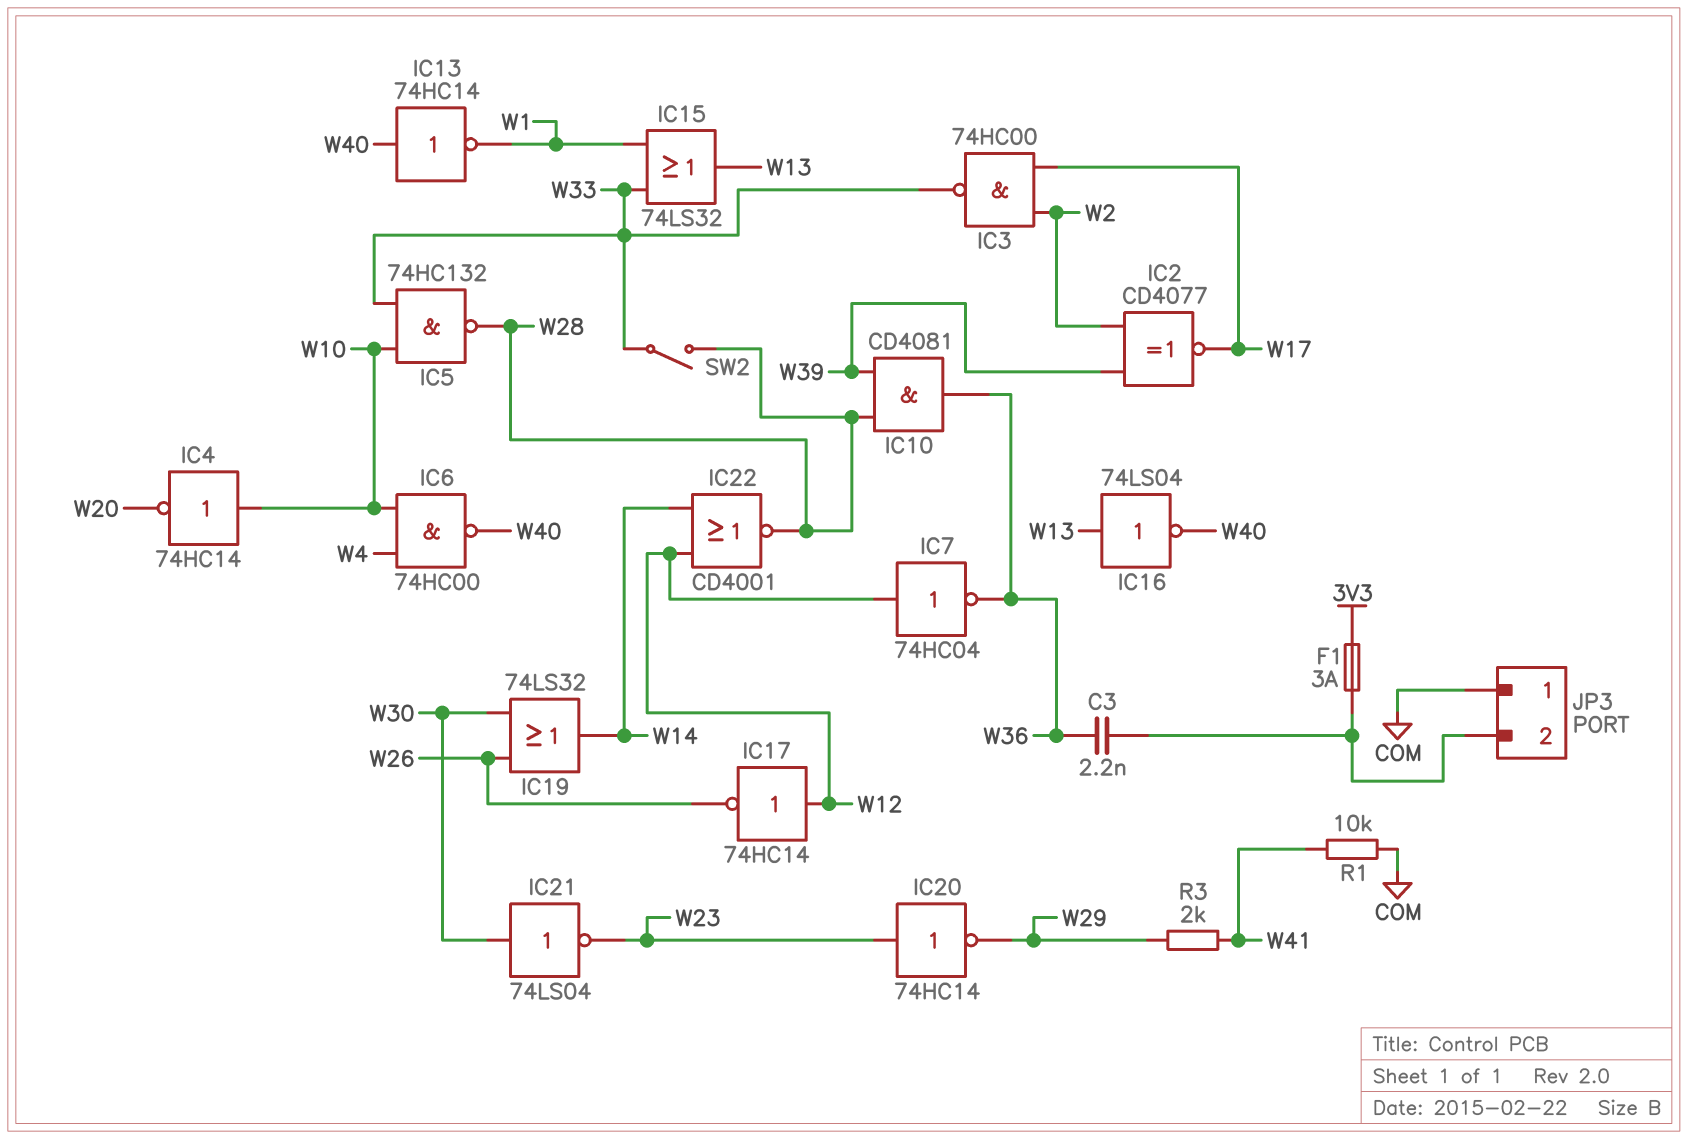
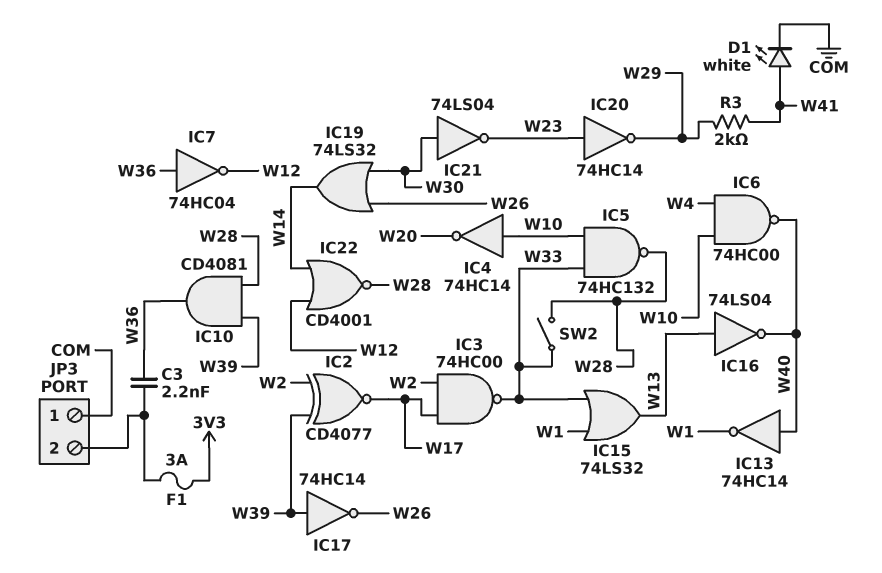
D1: none -> LED white (A W41, K COM)
IC7: NOT 74HC04 (in W12, out W36) -> NOT 74HC04 (in W36, out W12)
IC17: NOT 74HC14 (in W12, out W26) -> NOT 74HC14 (in W39, out W26)
R1: 10k (COM, W41) -> none

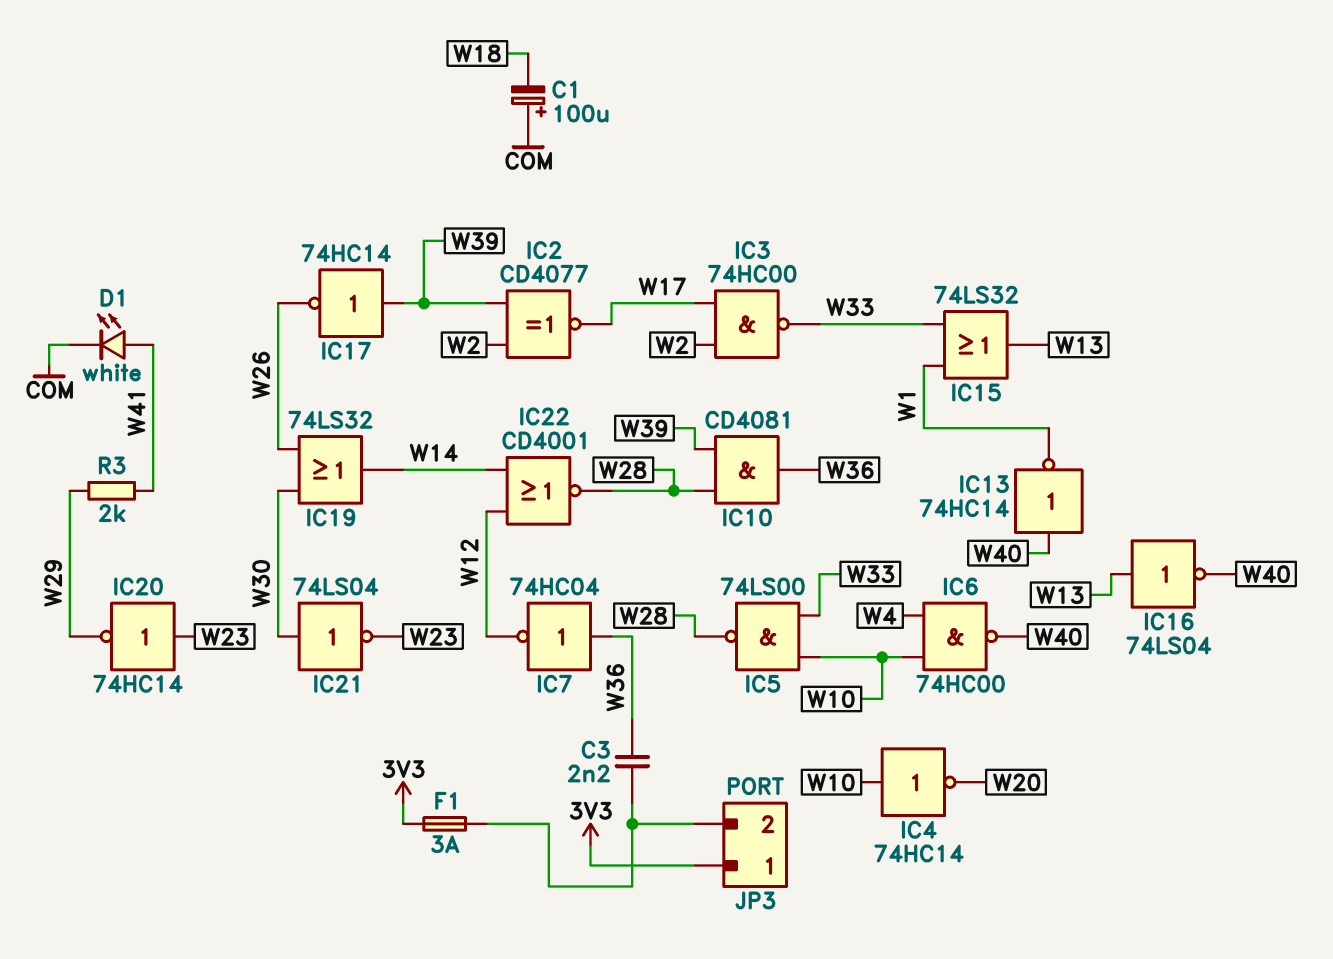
C1: none -> 100uF (plus COM, minus W18)
IC5: NAND 74HC132 (in W10, in W33, out W28) -> NAND 74LS00 (in W10, in W33, out W28)
JP3 pin 1: COM -> 3V3
SW2: switch (W28, W33) -> none

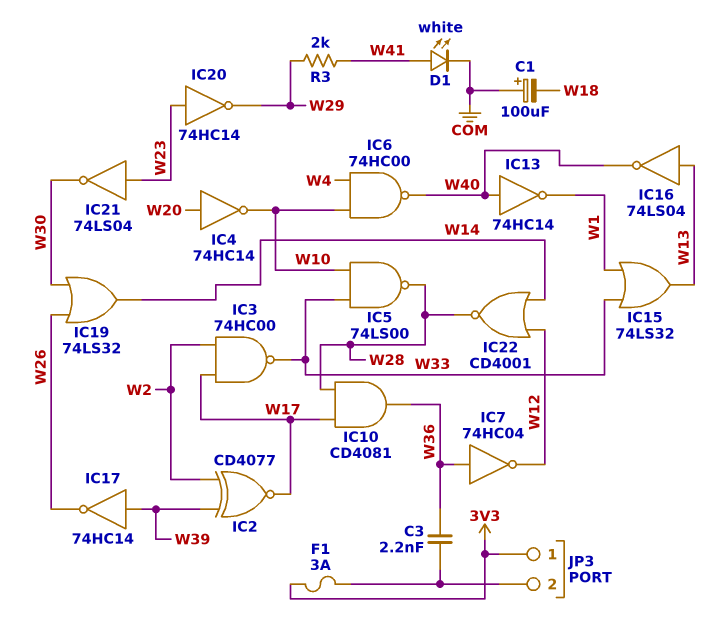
IC4: NOT 74HC14 (in W10, out W20) -> NOT 74HC14 (in W20, out W10)
IC10: AND CD4081 (in W28, in W39, out W36) -> AND CD4081 (in W17, in W28, out W36)
IC21: NOT 74LS04 (in W30, out W23) -> NOT 74LS04 (in W23, out W30)

